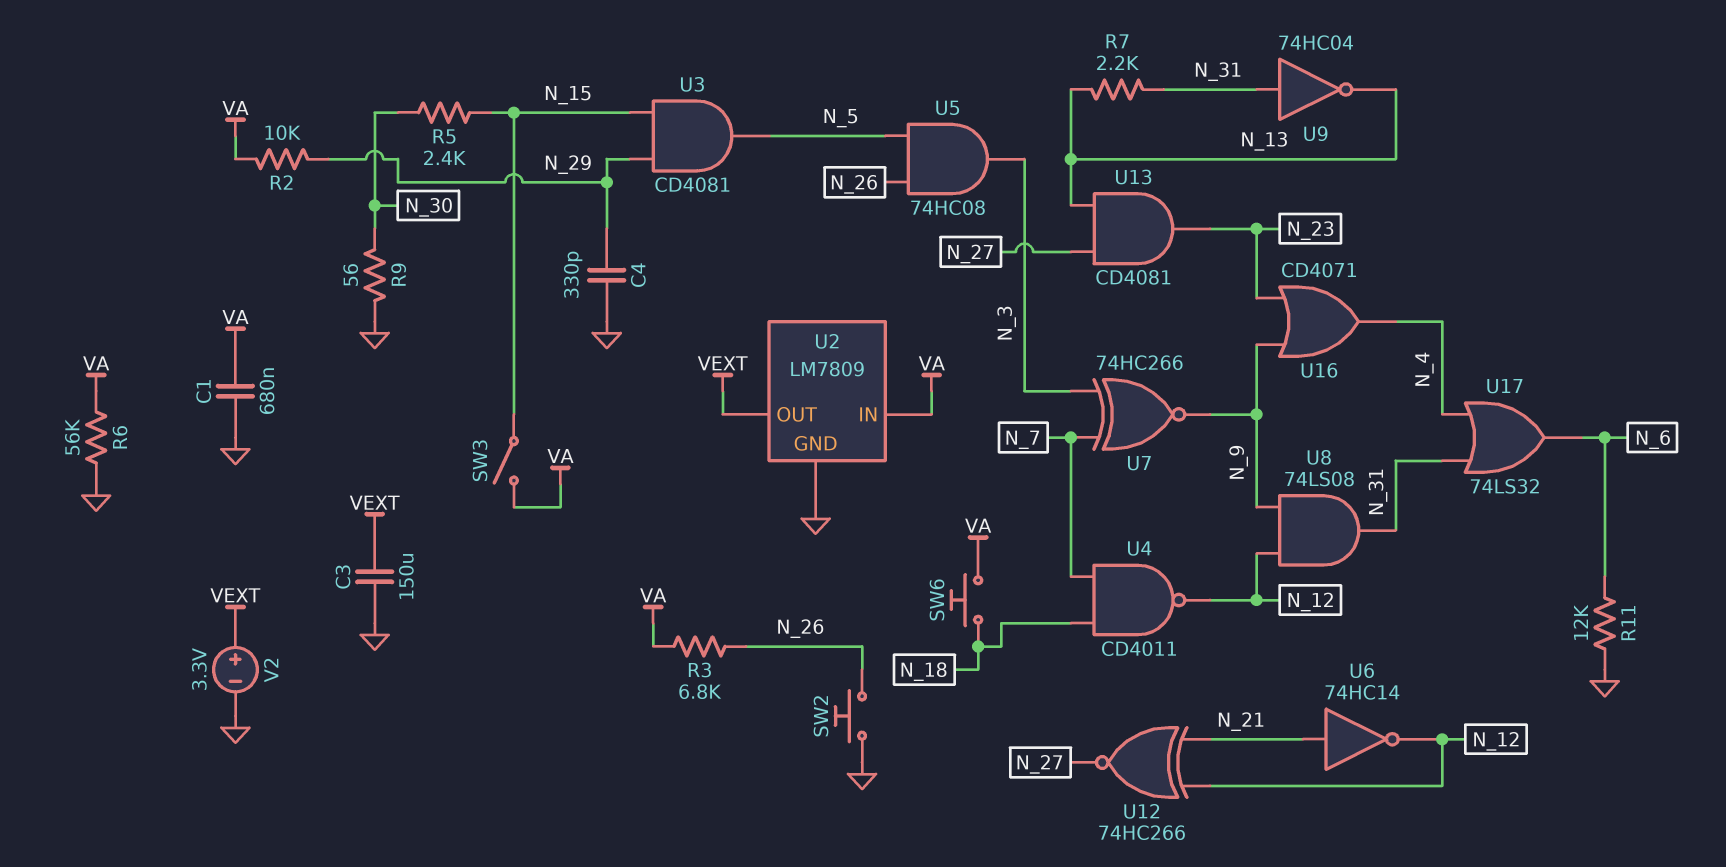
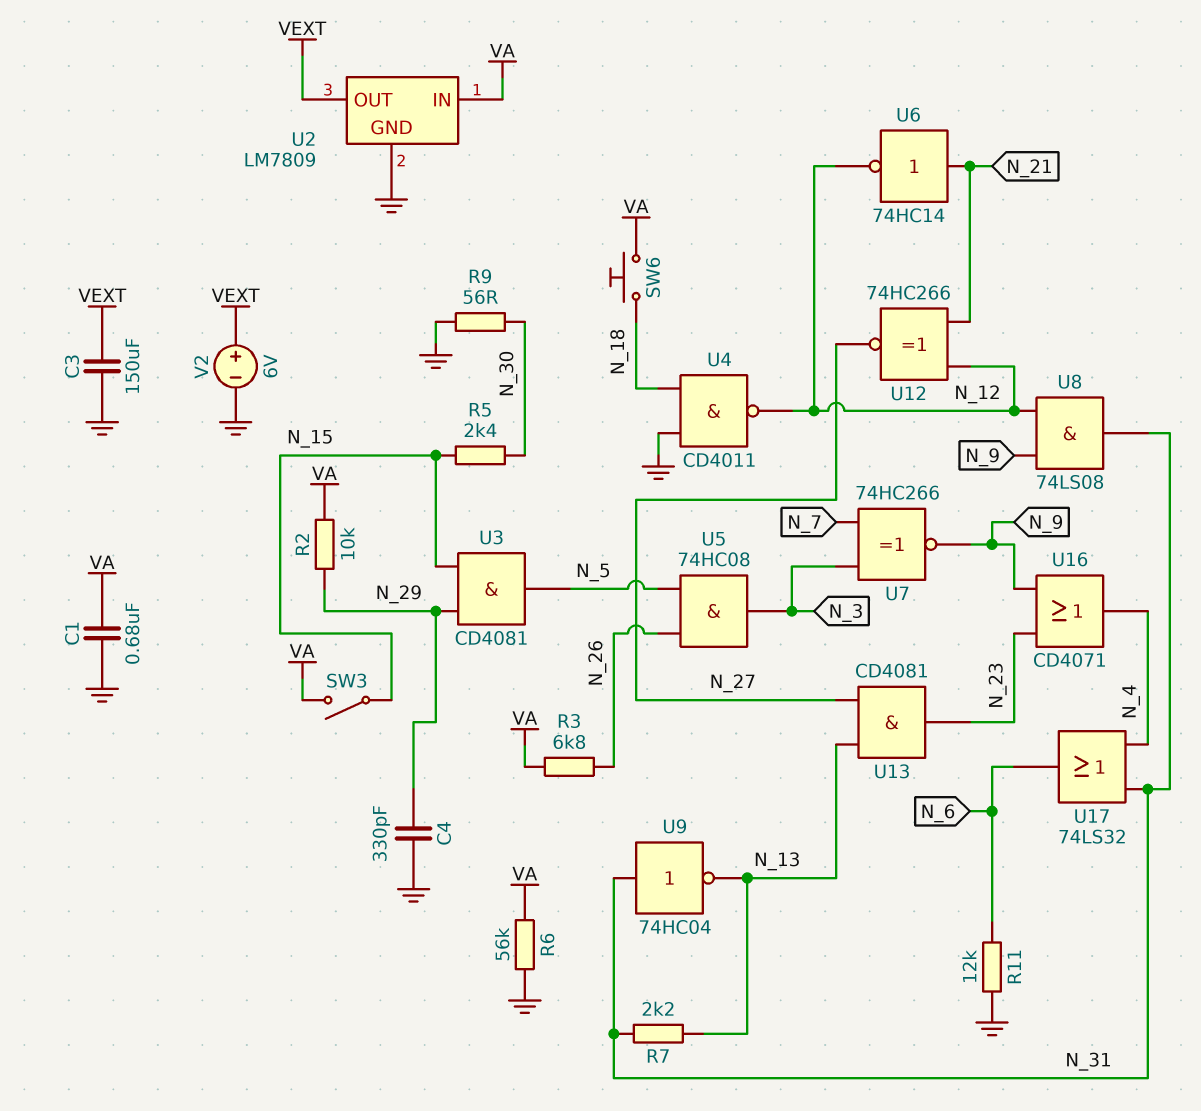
SW2: button (GND, N_26) -> none
U4: NAND CD4011 (in N_7, in N_18, out N_12) -> NAND CD4011 (in GND, in N_18, out N_12)
V2: 3.3V (plus VEXT, minus GND) -> 6V (plus VEXT, minus GND)

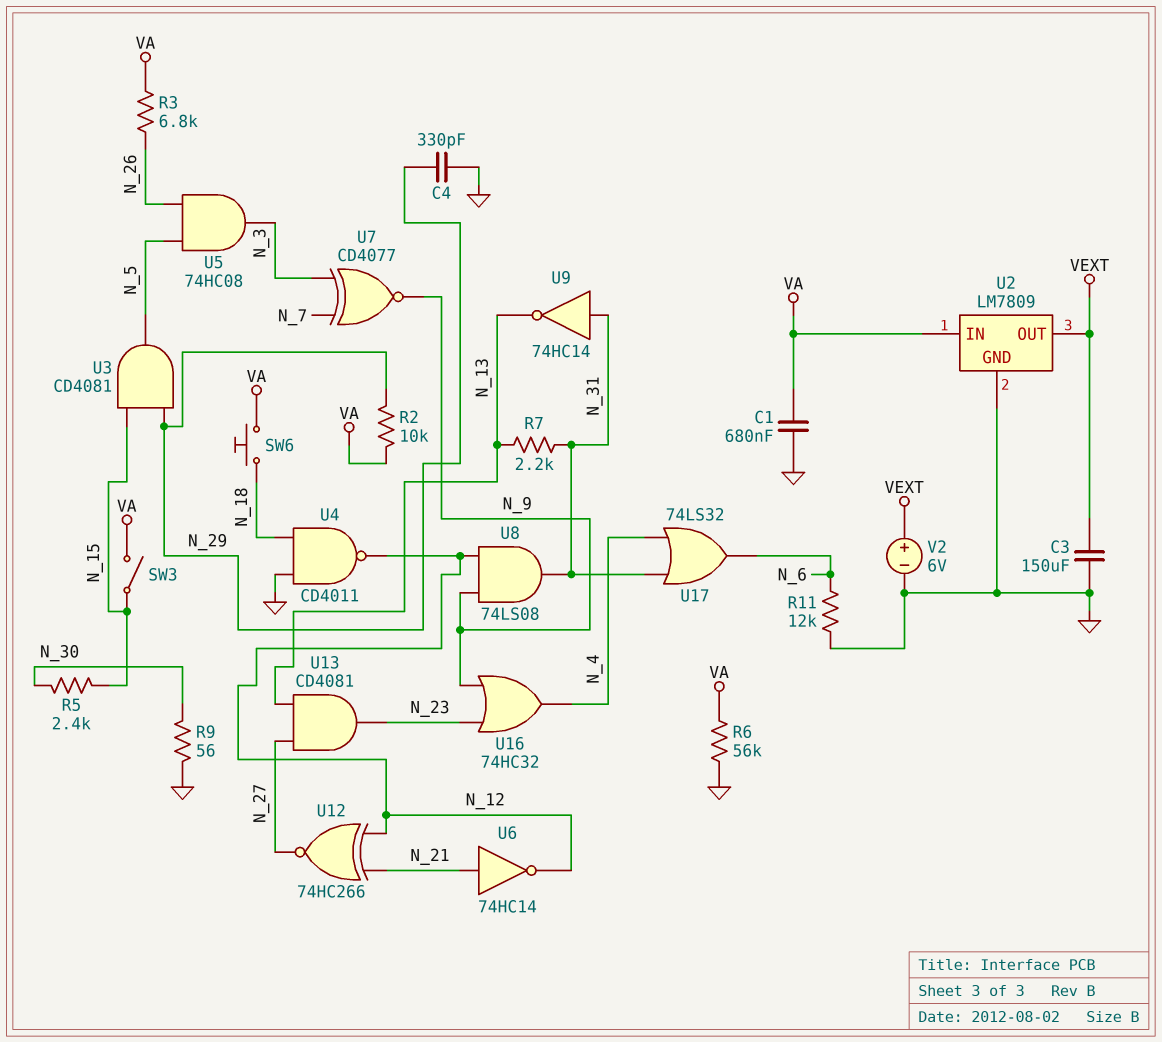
U7: XNOR 74HC266 (in N_3, in N_7, out N_9) -> XNOR CD4077 (in N_3, in N_7, out N_9)
U9: NOT 74HC04 (in N_31, out N_13) -> NOT 74HC14 (in N_31, out N_13)
U16: OR CD4071 (in N_9, in N_23, out N_4) -> OR 74HC32 (in N_9, in N_23, out N_4)

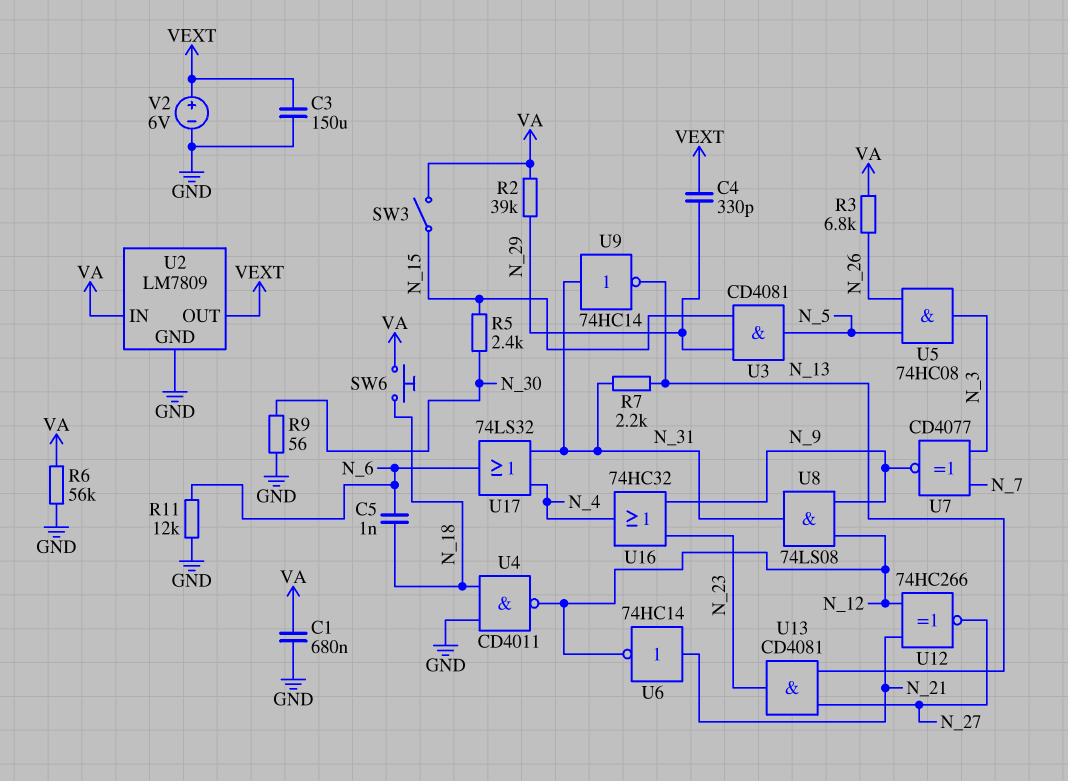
C4: 330pF (GND, N_29) -> 330pF (N_29, VEXT)
C5: none -> 1nF (N_6, N_18)
R2: 10k (N_29, VA) -> 39k (N_29, VA)

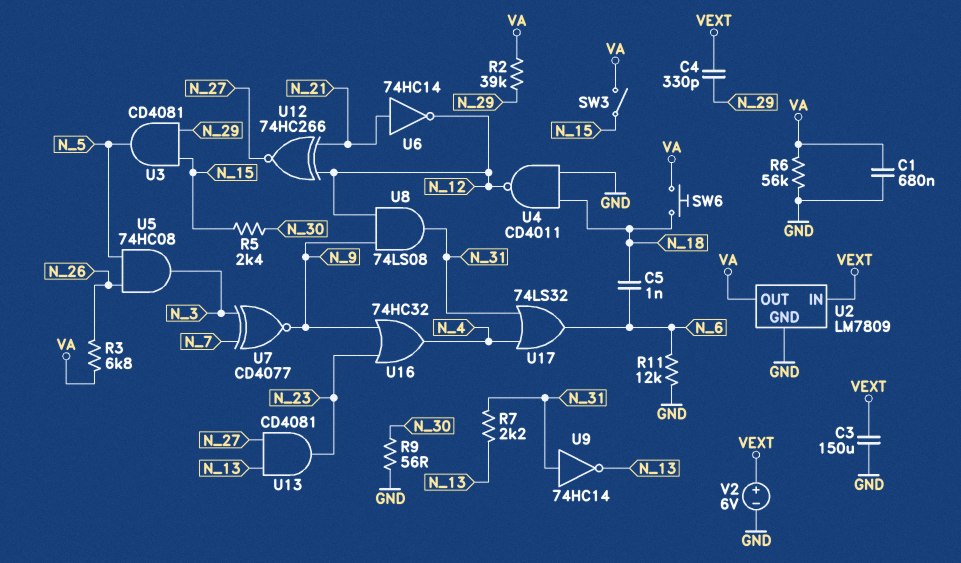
U2 pin IN: VA -> VEXT
U2 pin OUT: VEXT -> VA

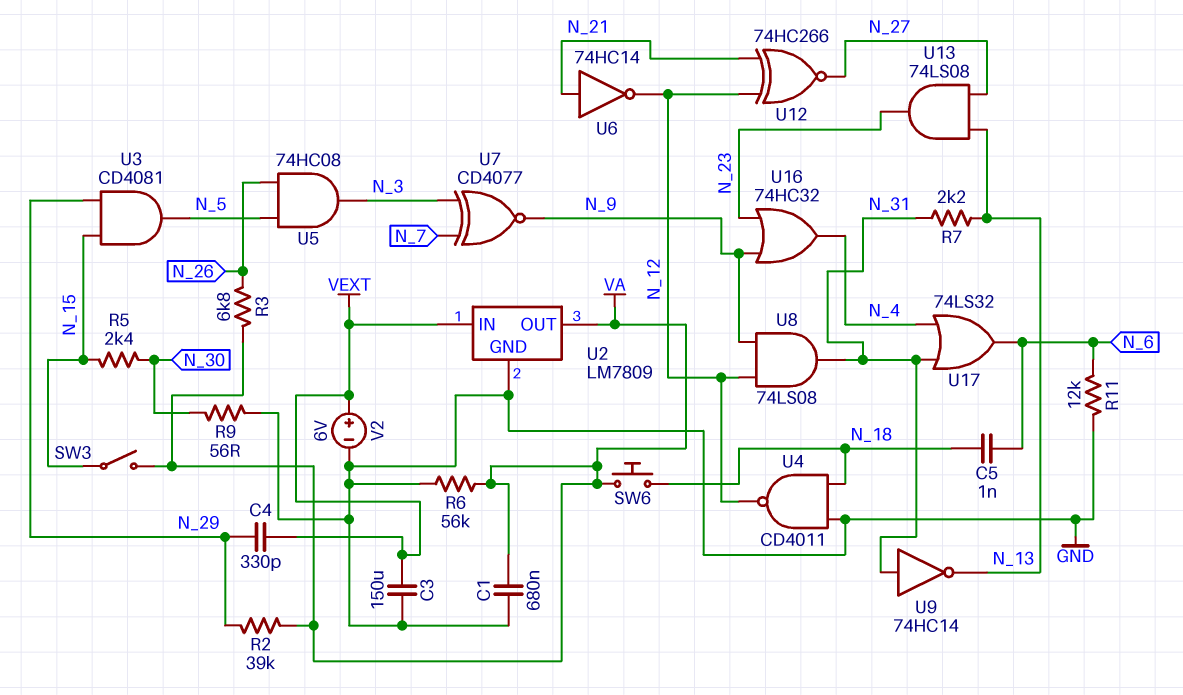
U13: AND CD4081 (in N_13, in N_27, out N_23) -> AND 74LS08 (in N_13, in N_27, out N_23)

